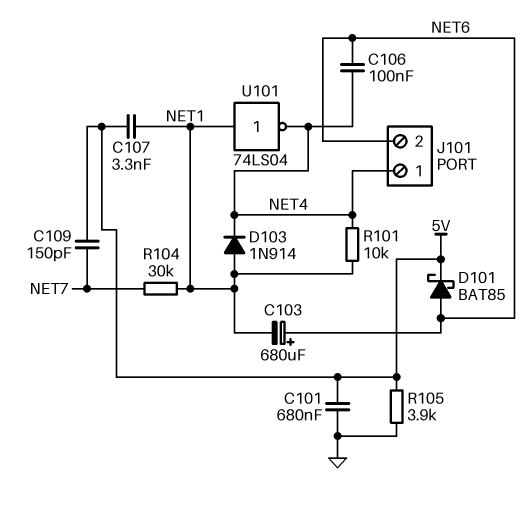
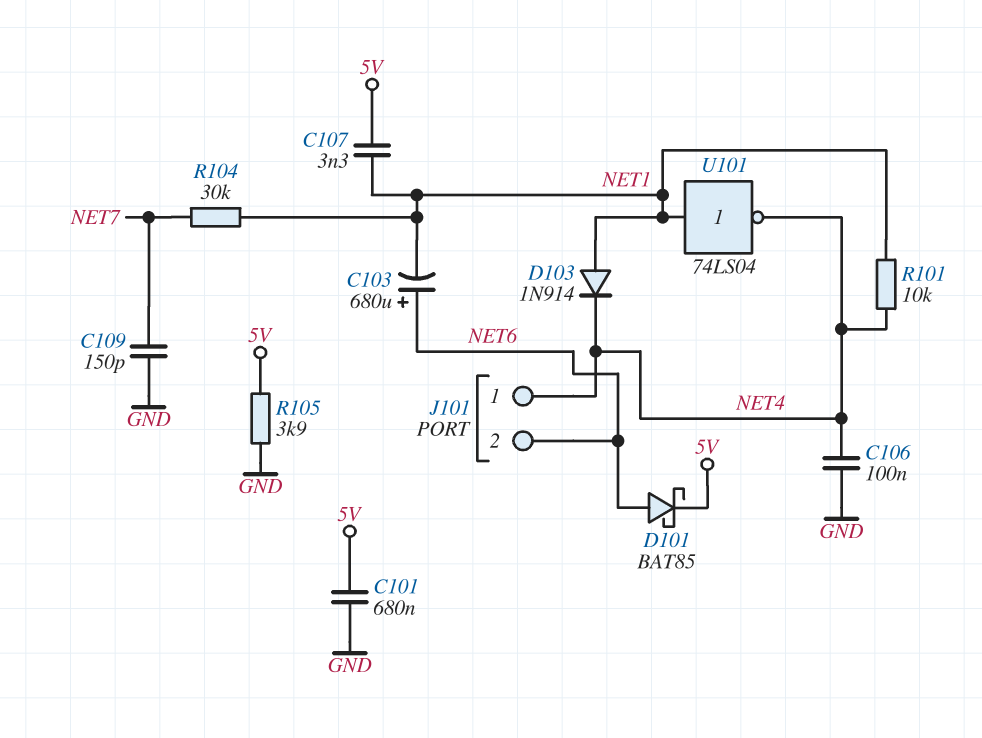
C106: 100nF (NET4, NET6) -> 100nF (GND, NET4)
C109: 150pF (5V, NET7) -> 150pF (GND, NET7)

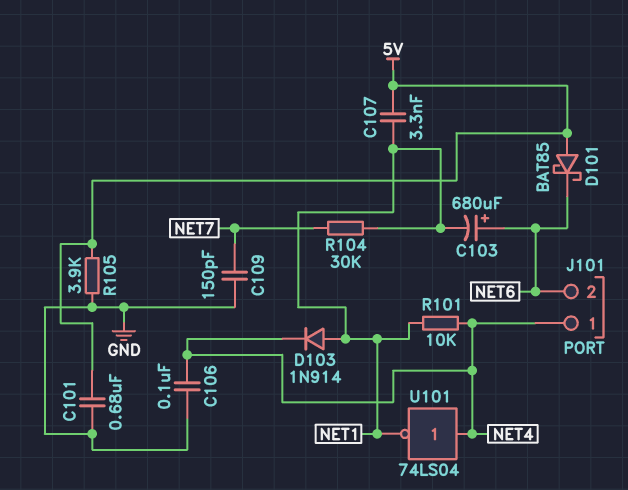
D101: schottky BAT85 (A NET6, K 5V) -> schottky BAT85 (A 5V, K NET6)
U101: NOT 74LS04 (in NET1, out NET4) -> NOT 74LS04 (in NET4, out NET1)

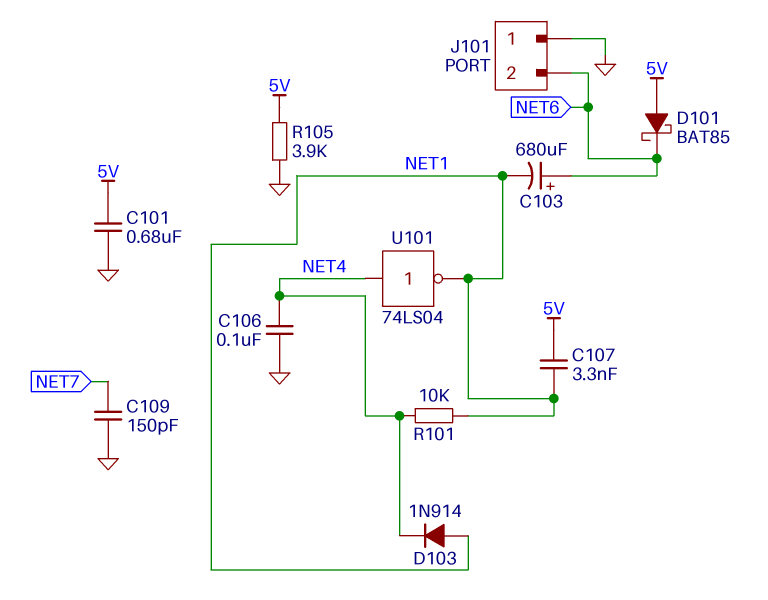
J101 pin 1: NET4 -> GND
R104: 30k (NET1, NET7) -> none

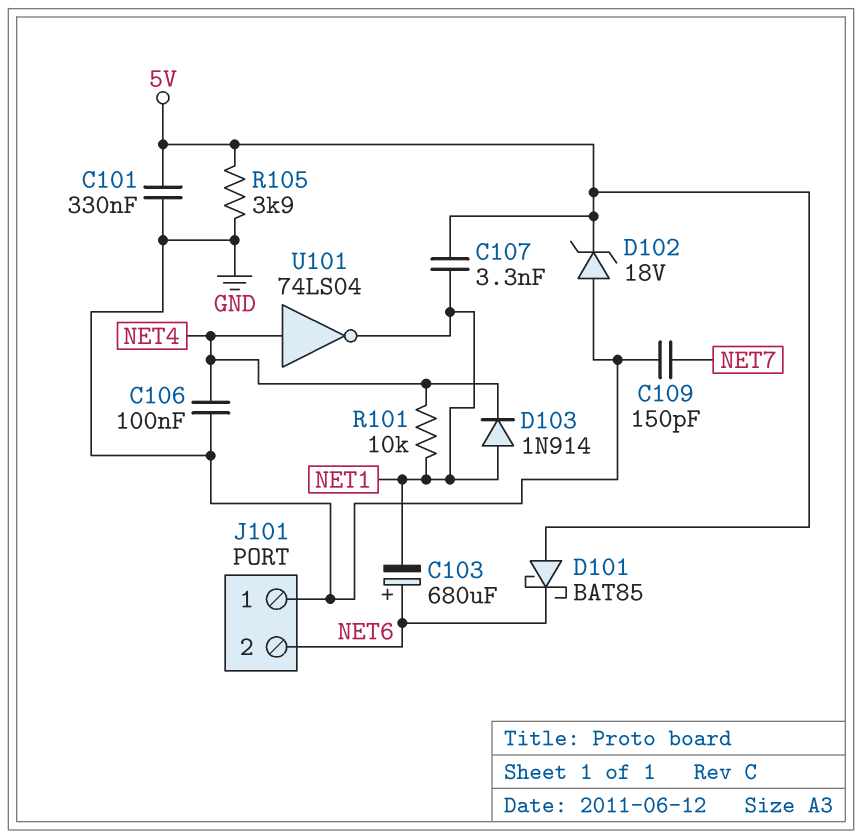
C101: 680nF (5V, GND) -> 330nF (5V, GND)
D102: none -> zener 18V (A GND, K 5V)

